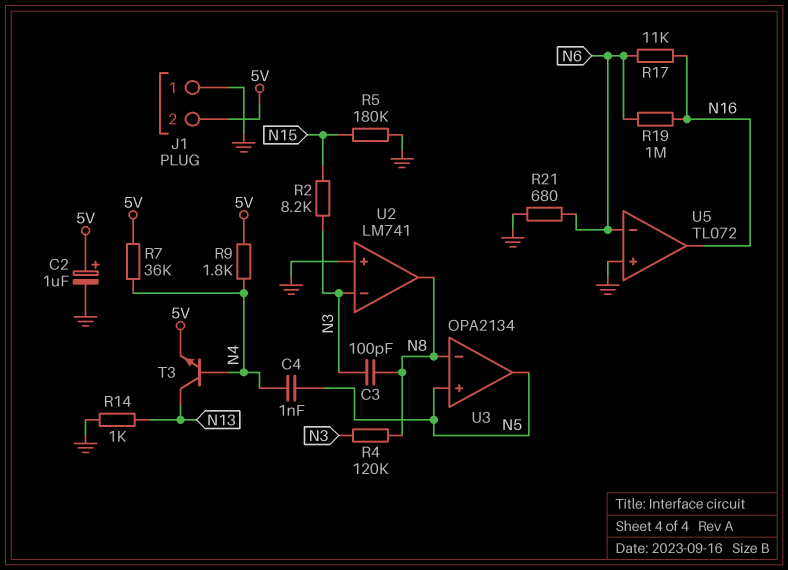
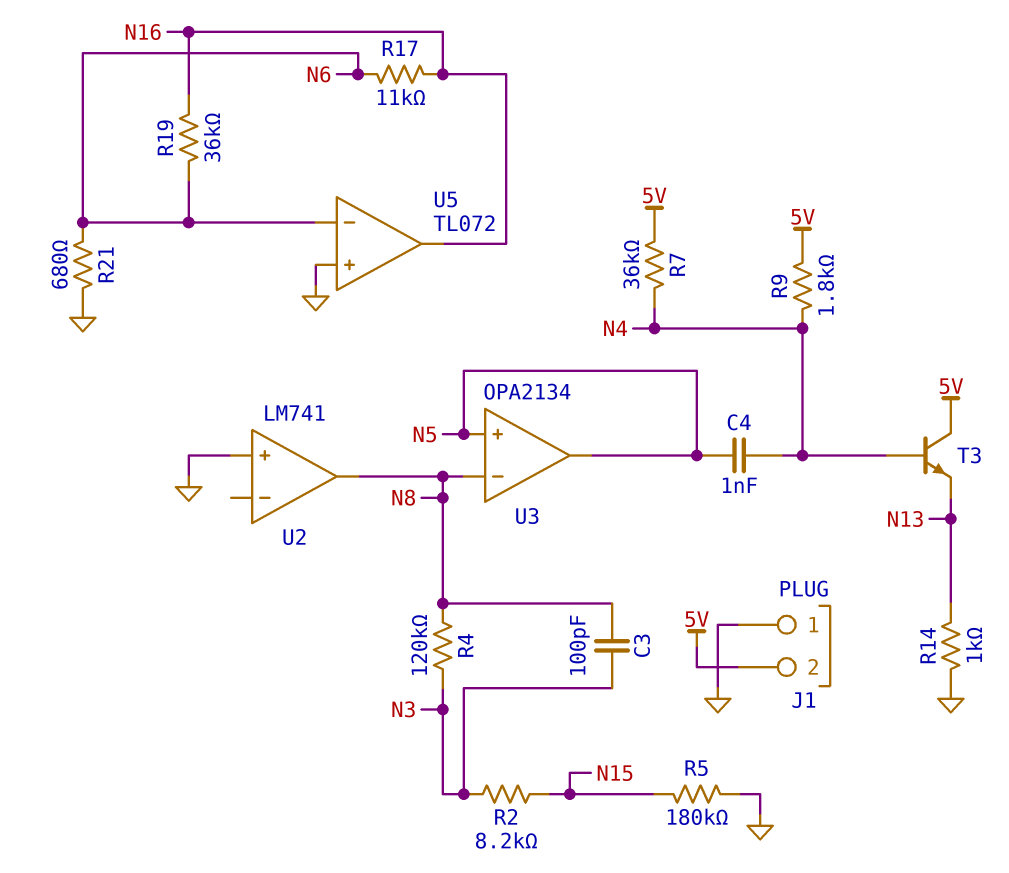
C2: 1uF (plus 5V, minus GND) -> none
R19: 1M (N6, N16) -> 36k (N6, N16)
T3: NPN (B N4, C N13, E 5V) -> NPN (B N4, C 5V, E N13)
U2 pin in-: N3 -> none

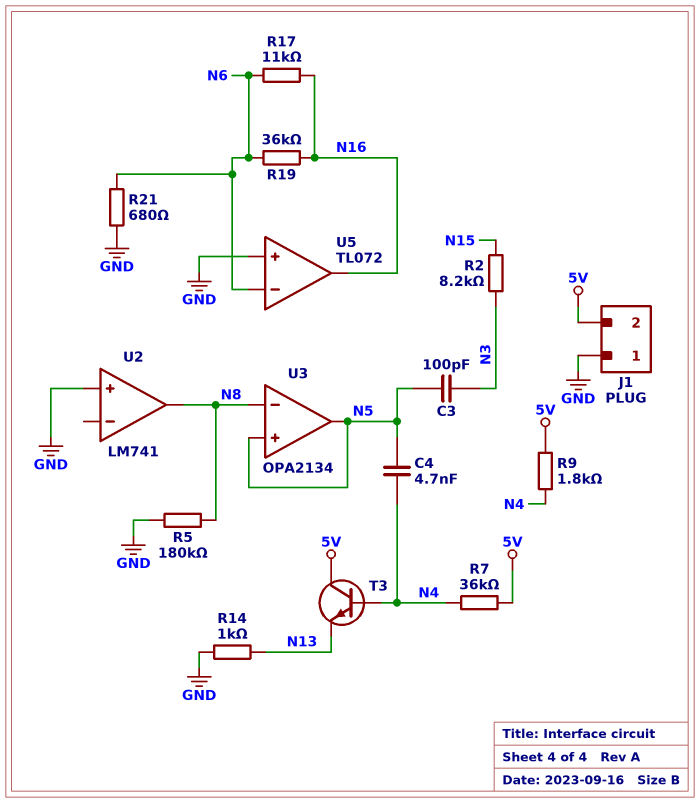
C3: 100pF (N3, N8) -> 100pF (N3, N5)
C4: 1nF (N4, N5) -> 4.7nF (N4, N5)
R4: 120k (N3, N8) -> none
R5: 180k (GND, N15) -> 180k (GND, N8)

